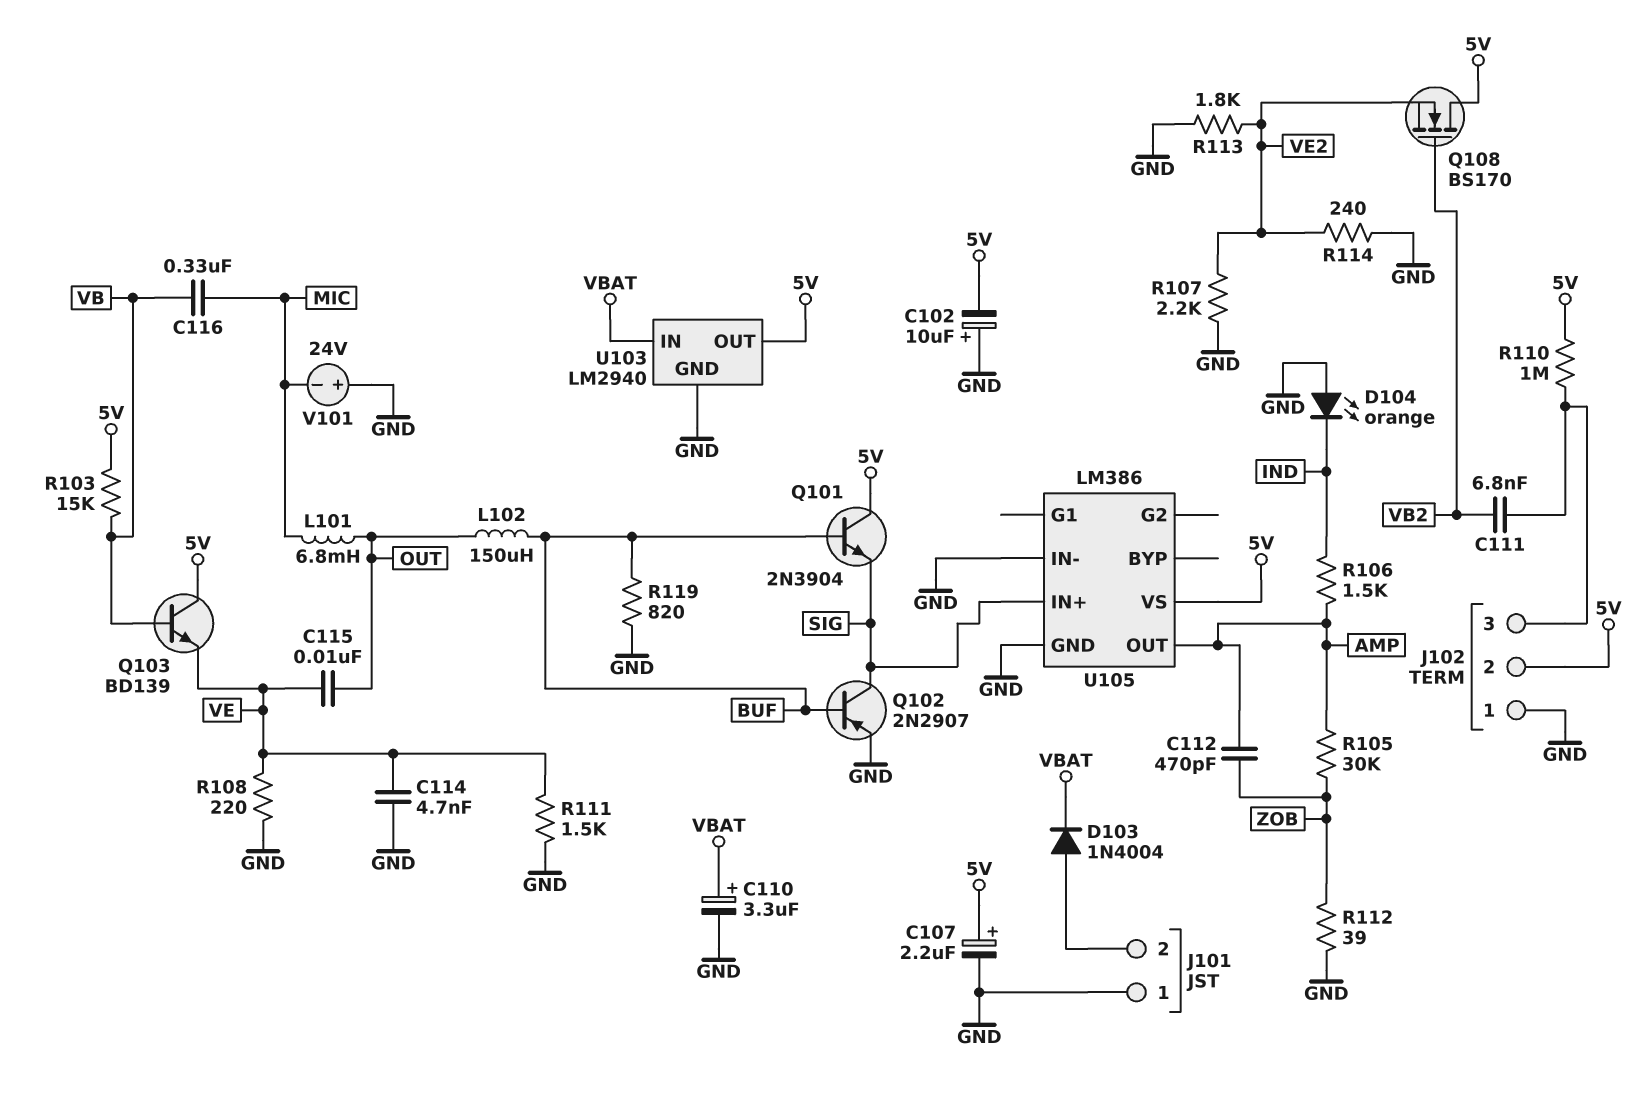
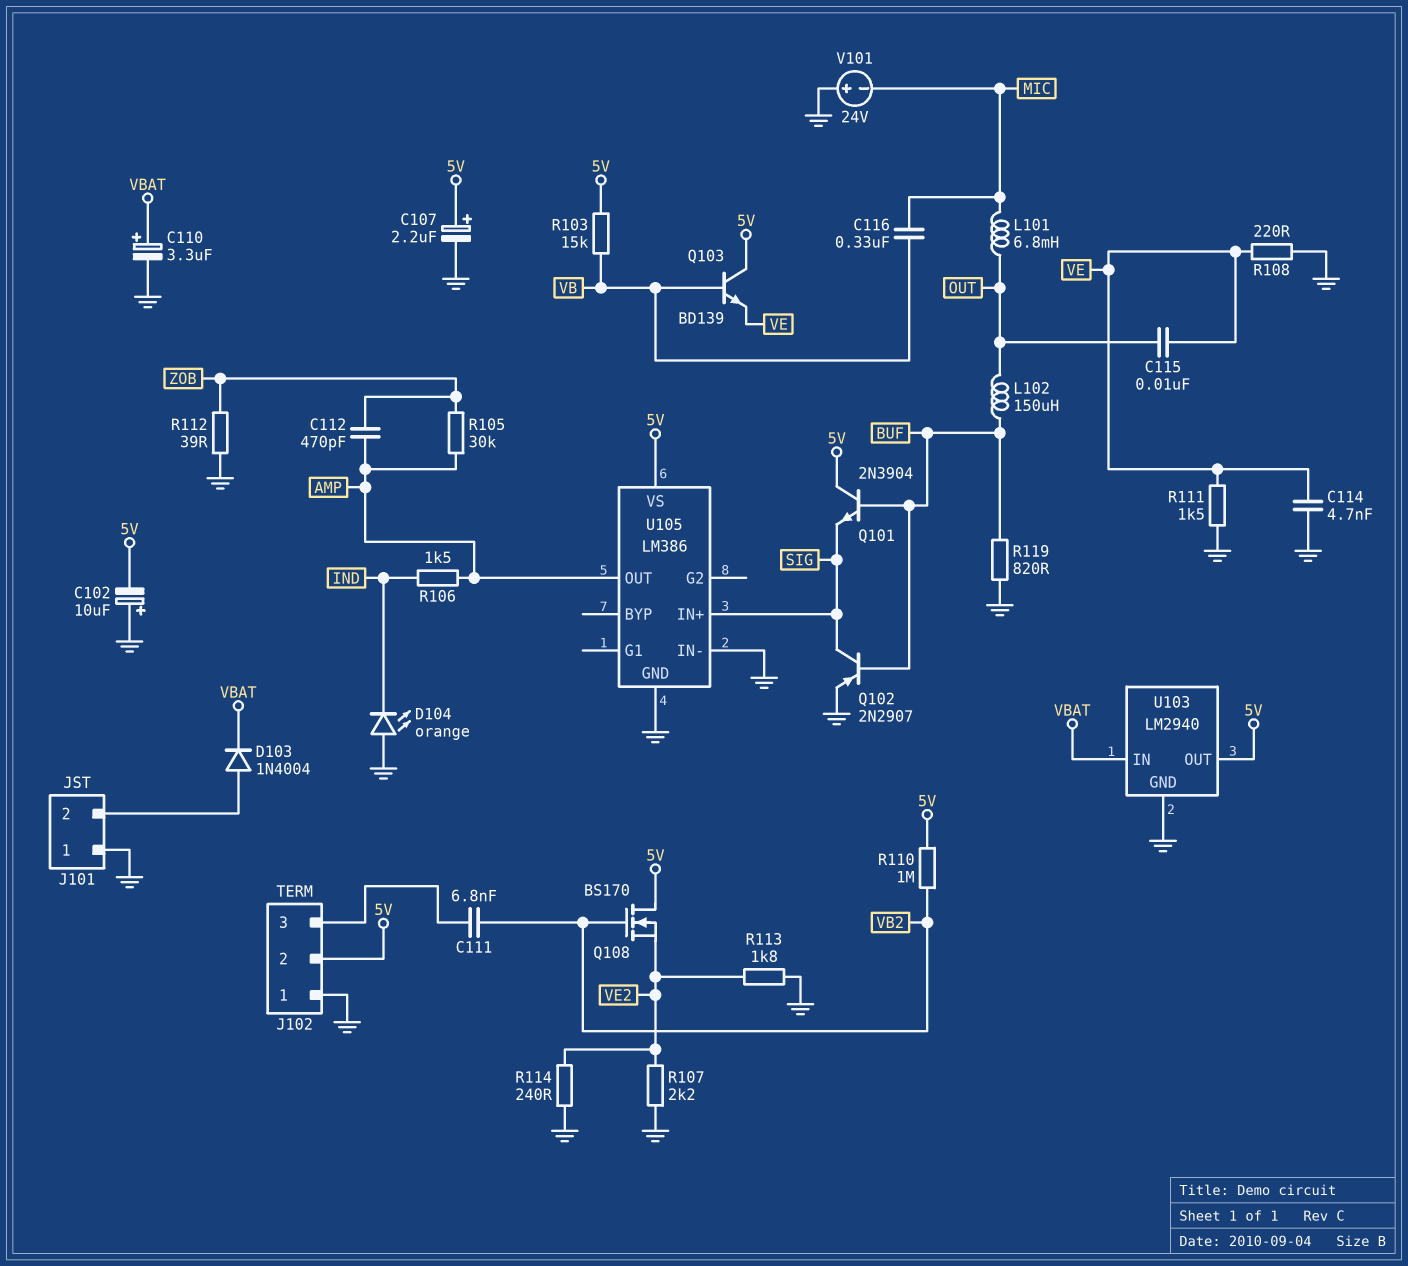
R110: 1M (5V, J102/3) -> 1M (5V, VB2)

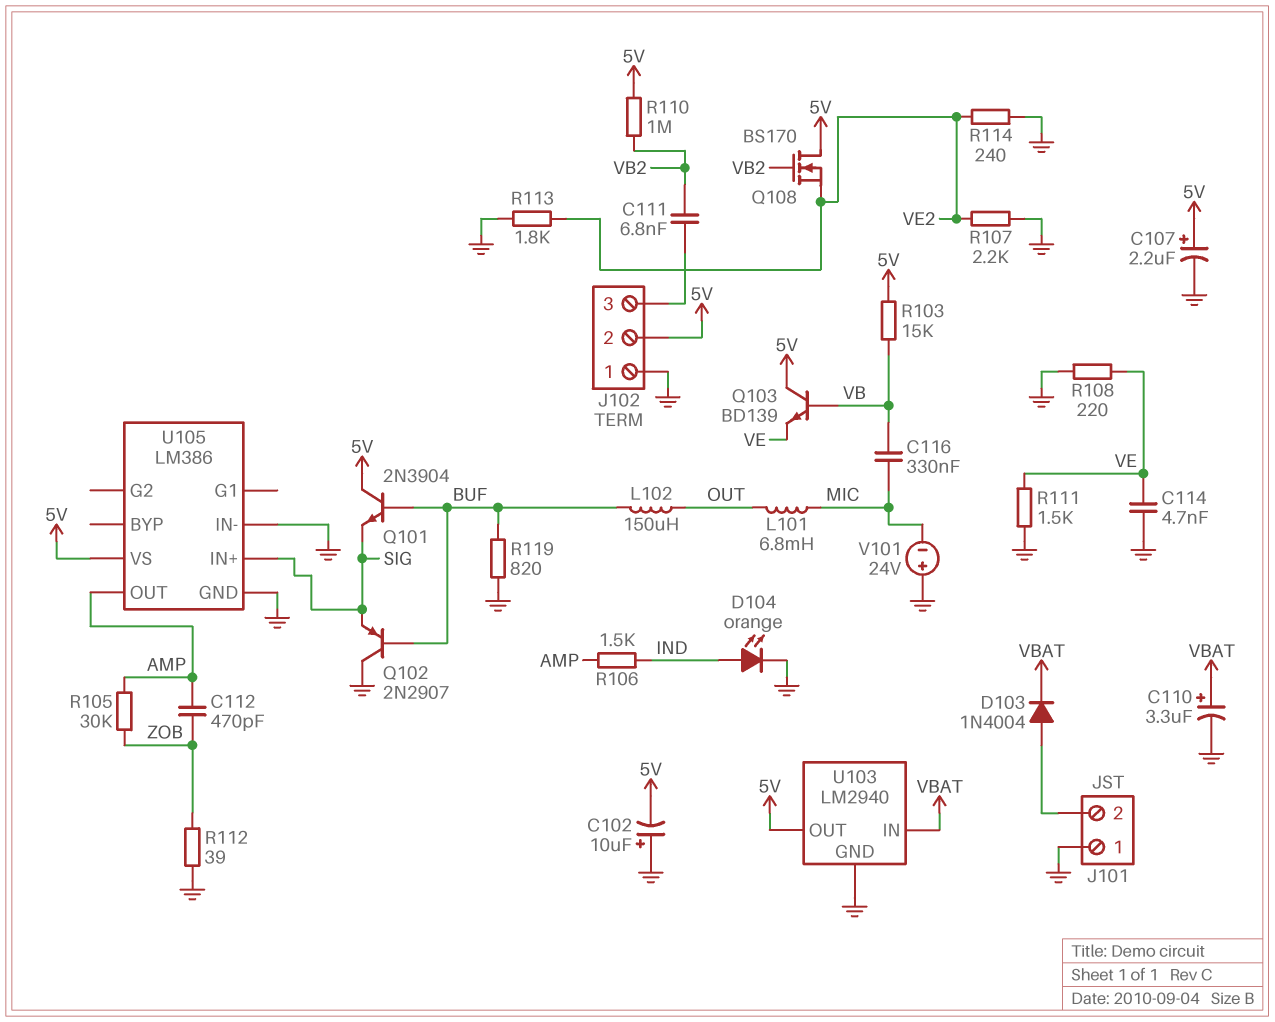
C115: 10nF (OUT, VE) -> none
D104: LED orange (A GND, K IND) -> LED orange (A IND, K GND)
Q102: PNP 2N2907 (B BUF, C SIG, E GND) -> PNP 2N2907 (B BUF, C GND, E SIG)

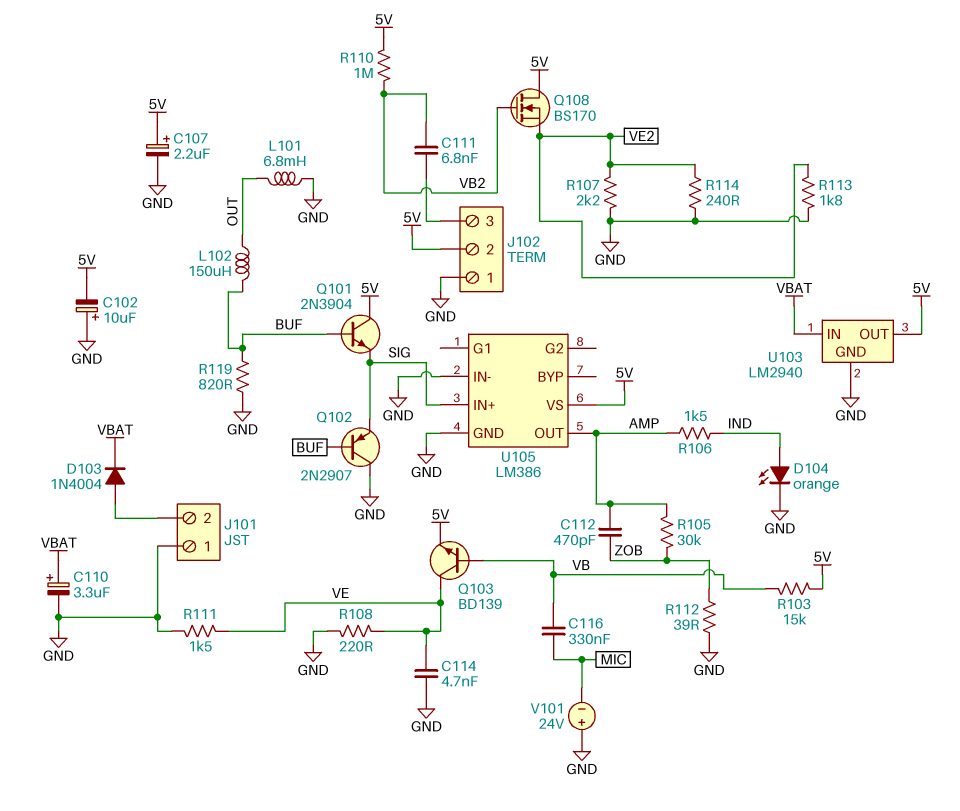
L101: 6.8mH (MIC, OUT) -> 6.8mH (GND, OUT)
Q103: NPN BD139 (B VB, C 5V, E VE) -> NPN BD139 (B VB, C VE, E 5V)

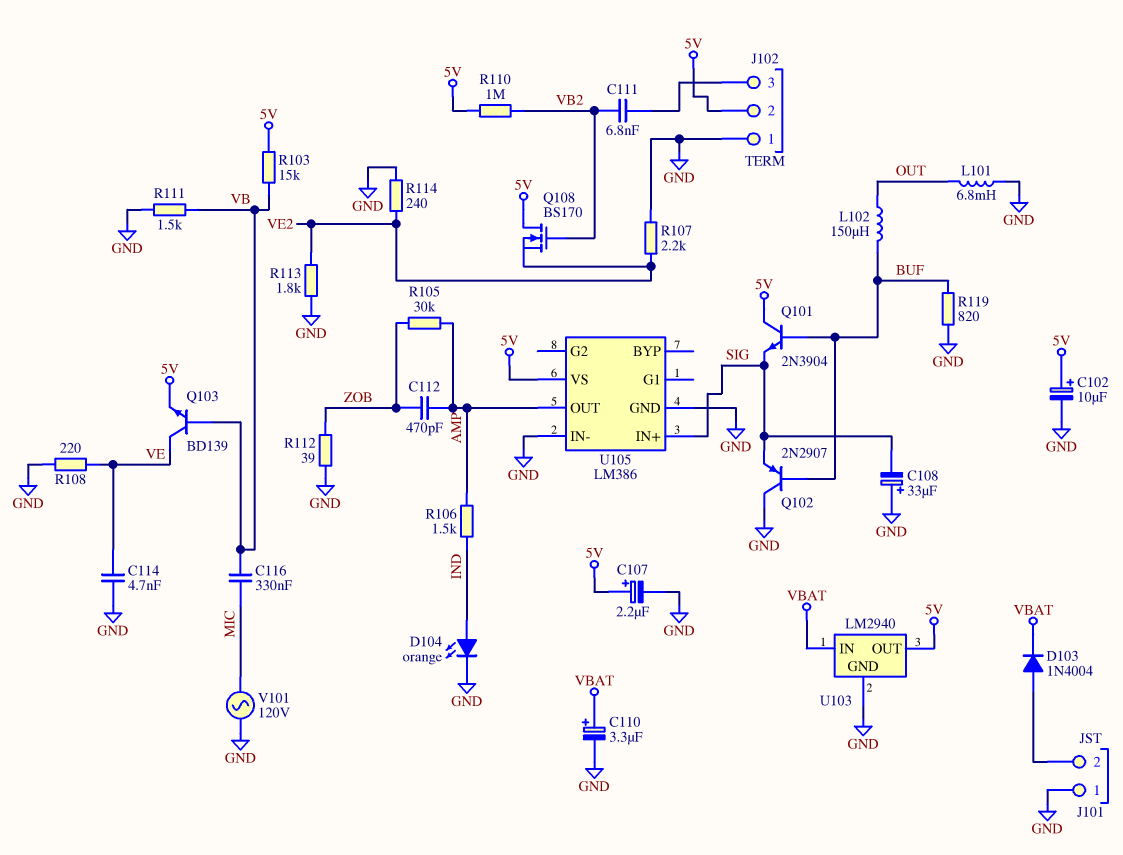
C102: 10uF (plus GND, minus 5V) -> 10uF (plus 5V, minus GND)
C108: none -> 33uF (plus GND, minus SIG)
R111: 1.5k (GND, VE) -> 1.5k (GND, VB)
V101: 24V (plus GND, minus MIC) -> AC 120V (GND, MIC)

